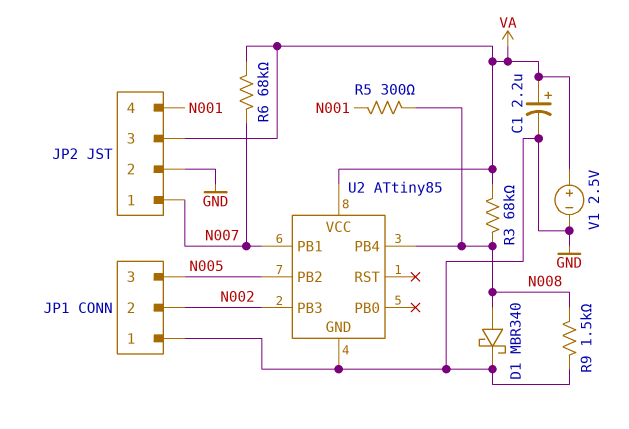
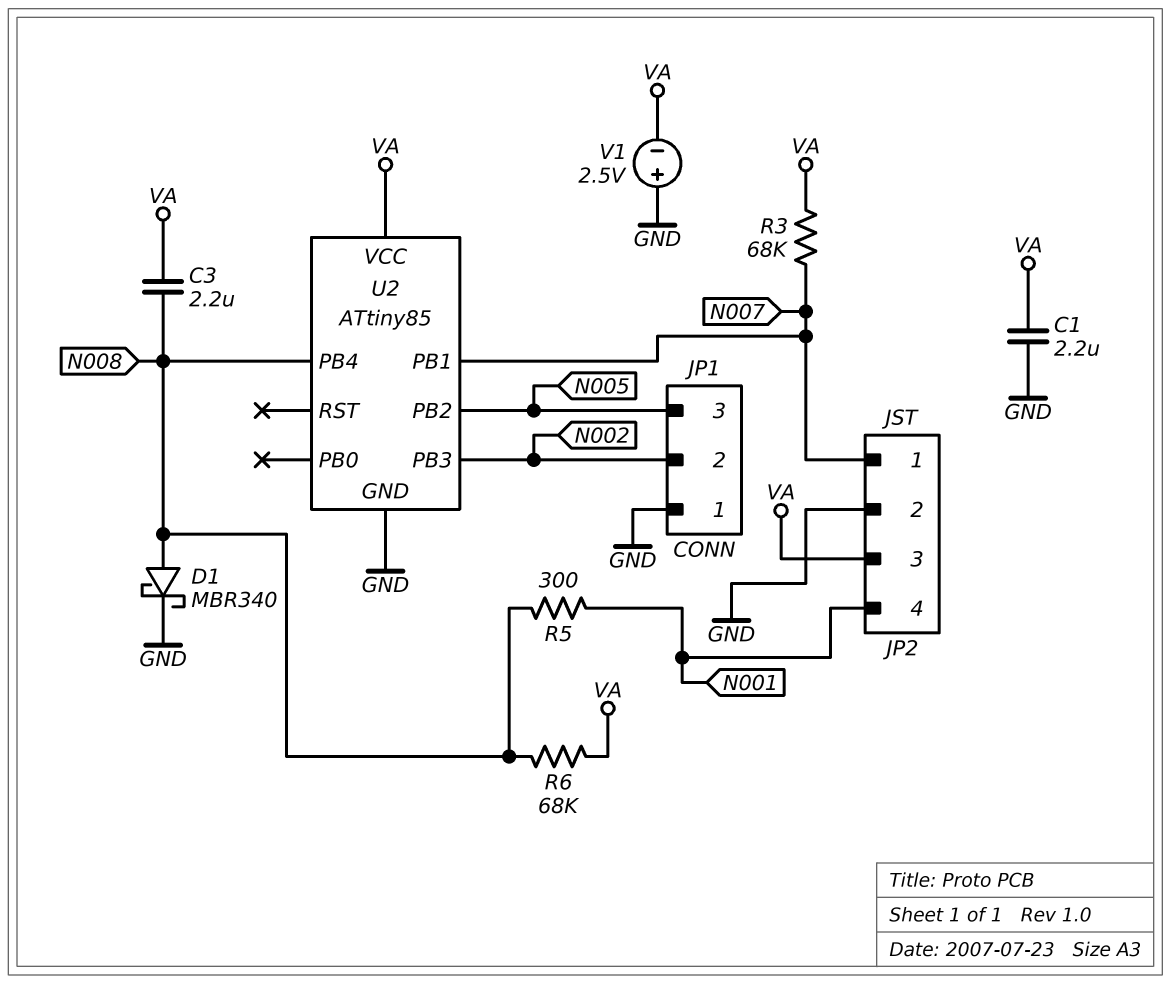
C1: 2.2uF (plus VA, minus GND) -> 2.2uF (GND, VA)
C3: none -> 2.2uF (N008, VA)
R3: 68k (N008, VA) -> 68k (N007, VA)
R6: 68k (N007, VA) -> 68k (N008, VA)
R9: 1.5k (GND, N008) -> none
V1: 2.5V (plus VA, minus GND) -> 2.5V (plus GND, minus VA)

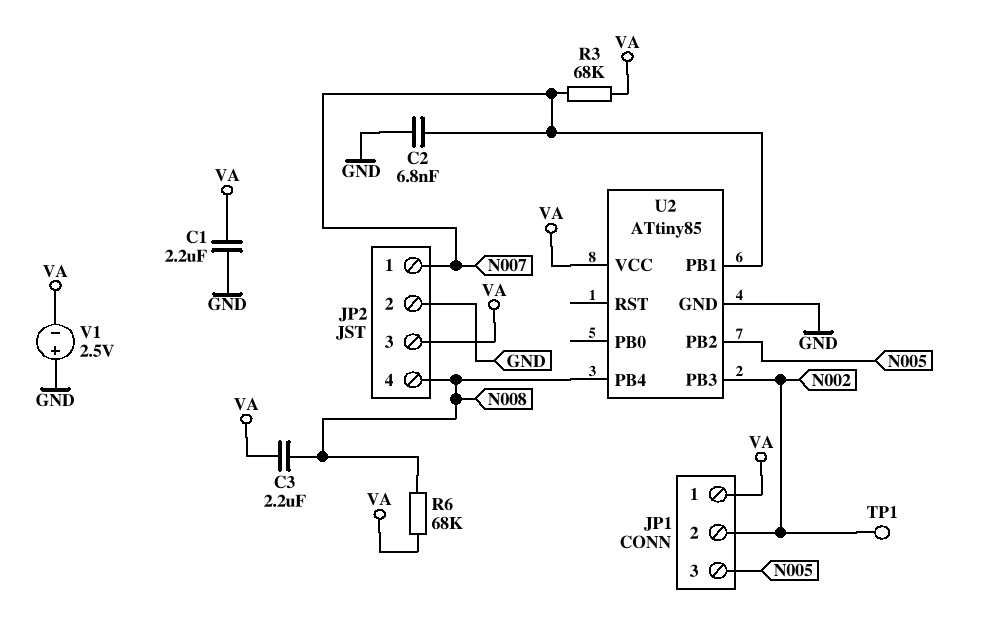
C2: none -> 6.8nF (GND, N007)
D1: schottky MBR340 (A N008, K GND) -> none
JP1 pin 1: GND -> VA
JP2 pin 4: N001 -> N008
R5: 300 (N001, N008) -> none
TP1: none -> test point (N002)

